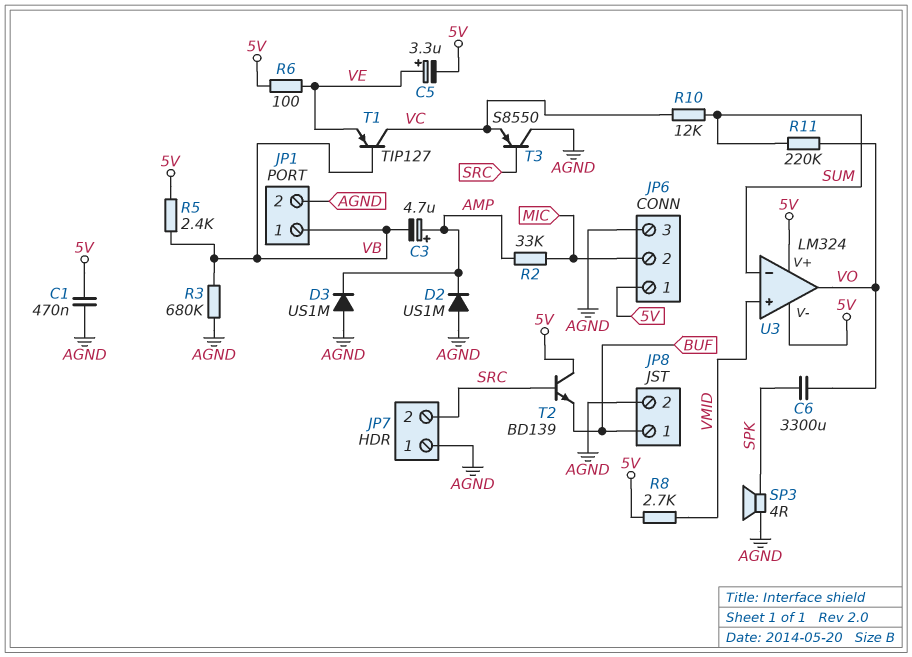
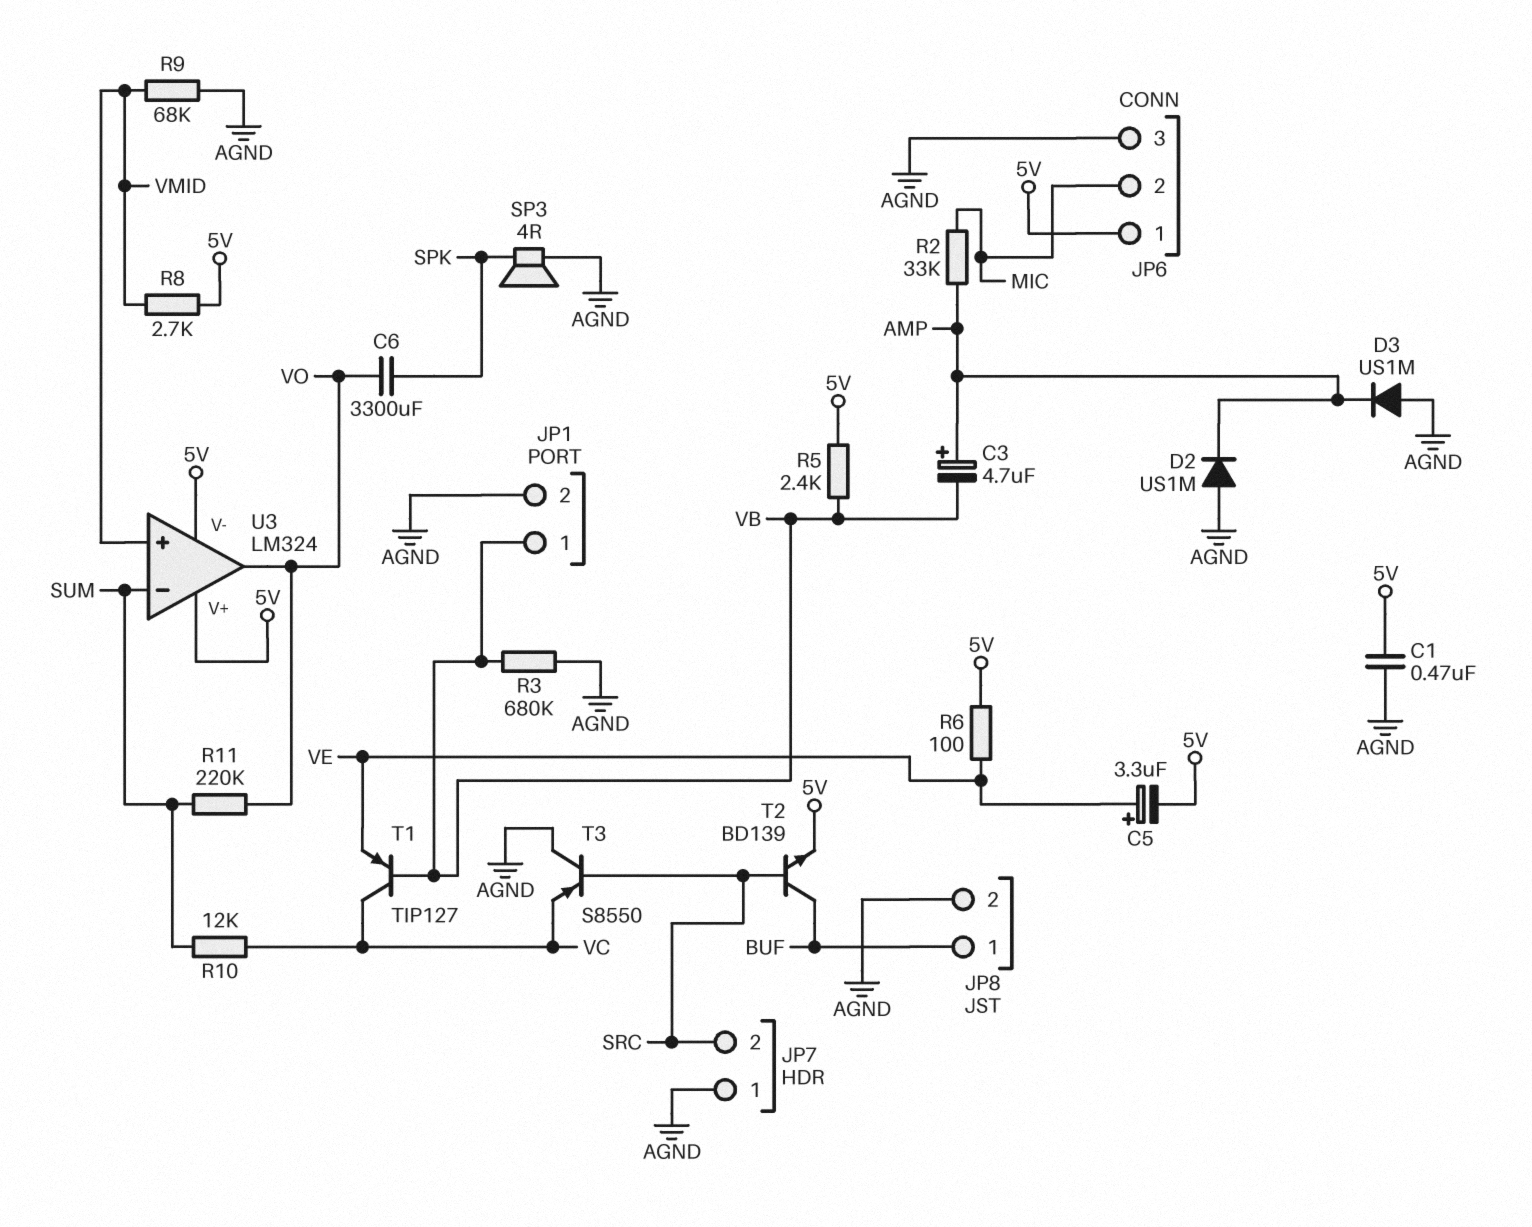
R9: none -> 68k (AGND, VMID)
T2: NPN BD139 (B SRC, C 5V, E BUF) -> NPN BD139 (B SRC, C BUF, E 5V)

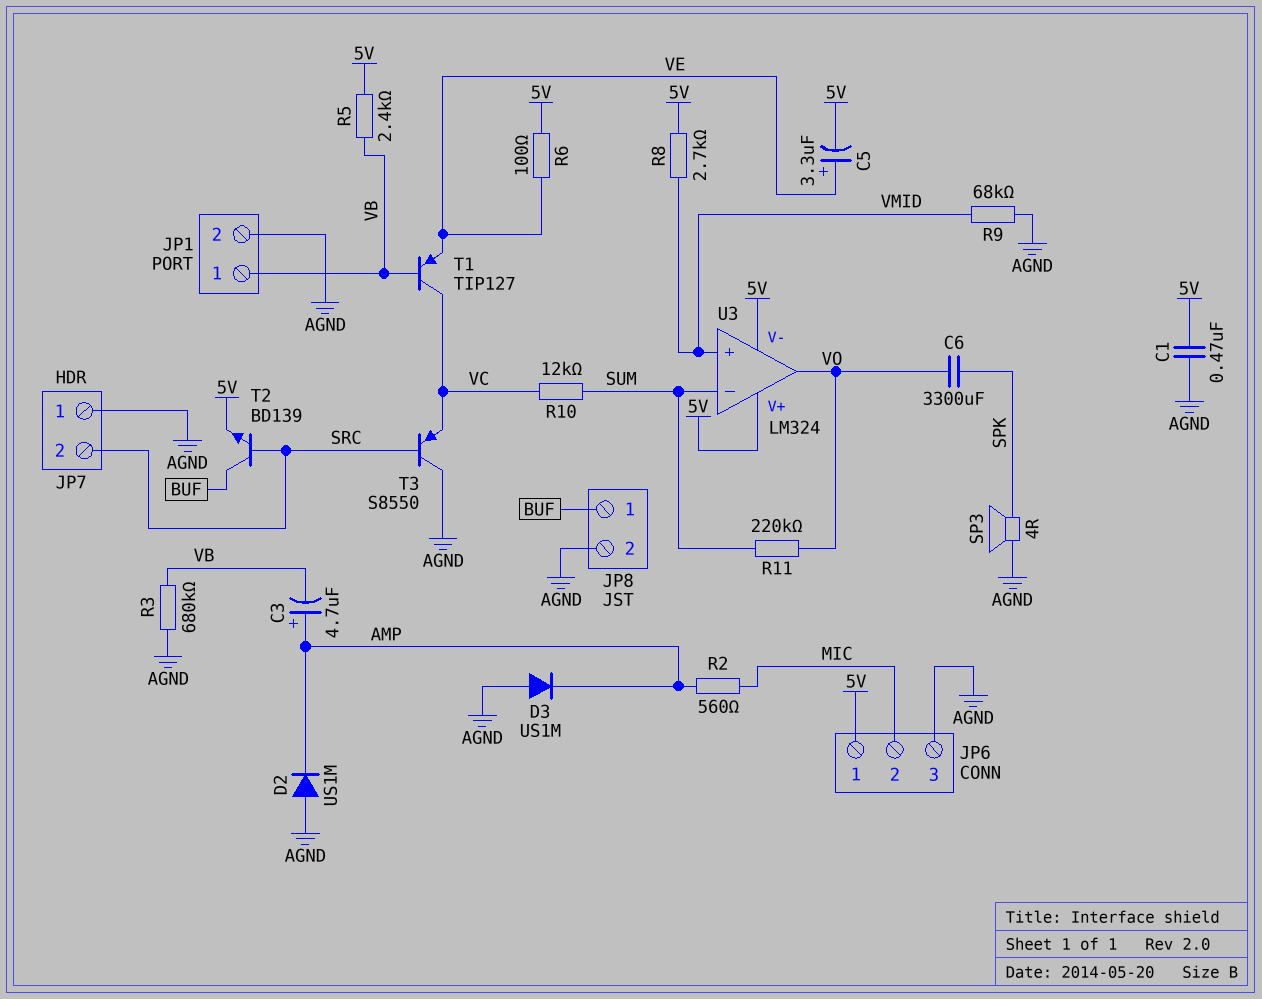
R2: 33k (AMP, MIC) -> 560 (AMP, MIC)

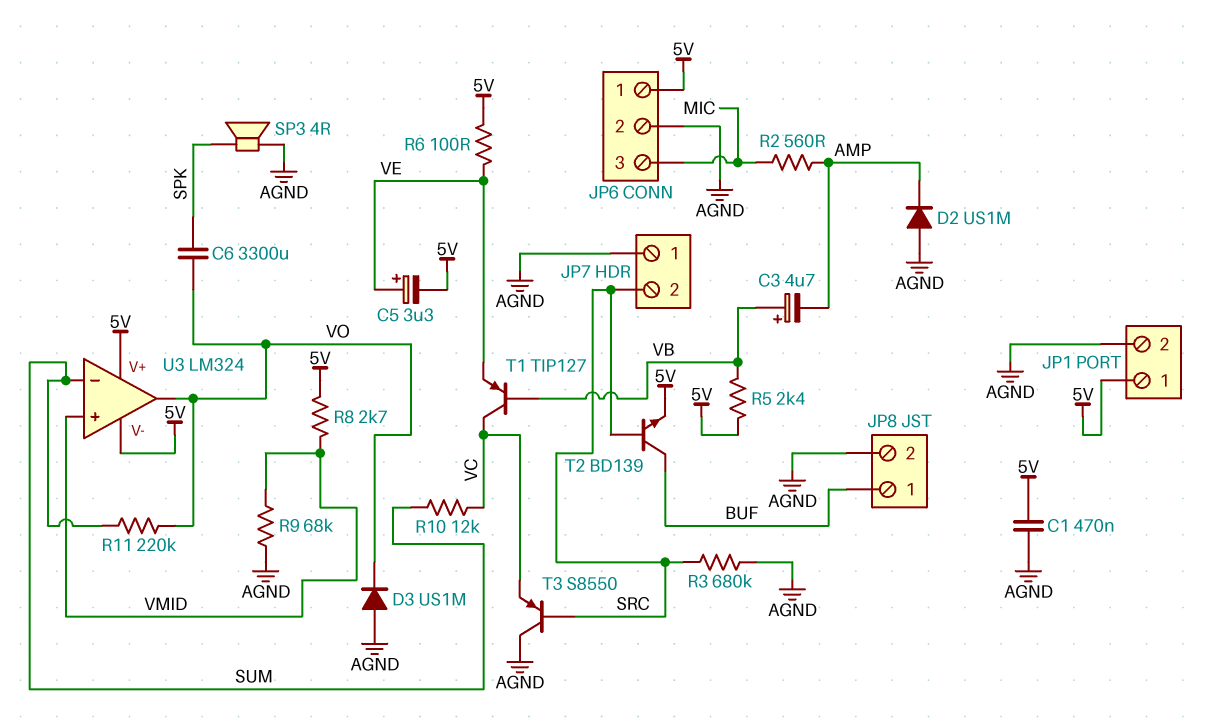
C3: 4.7uF (plus AMP, minus VB) -> 4.7uF (plus VB, minus AMP)
D3: diode US1M (A AGND, K AMP) -> diode US1M (A AGND, K VO)
JP1 pin 1: VB -> 5V
JP6 pin 2: MIC -> AGND
JP6 pin 3: AGND -> MIC
R3: 680k (AGND, VB) -> 680k (AGND, SRC)

